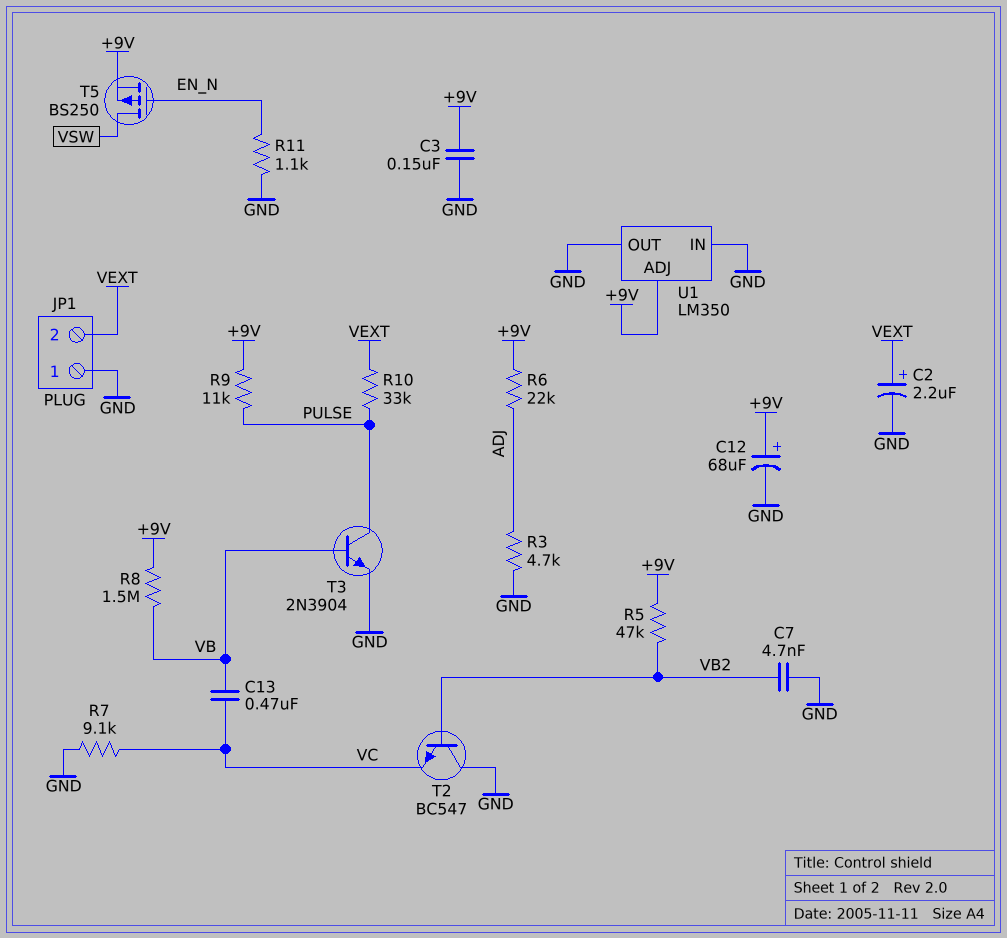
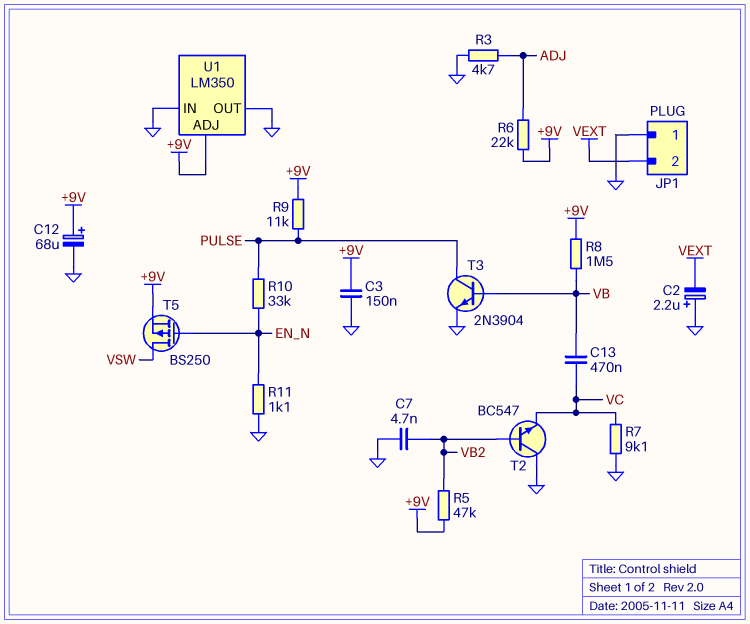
C2: 2.2uF (plus VEXT, minus GND) -> 2.2uF (plus GND, minus VEXT)
R10: 33k (PULSE, VEXT) -> 33k (EN_N, PULSE)

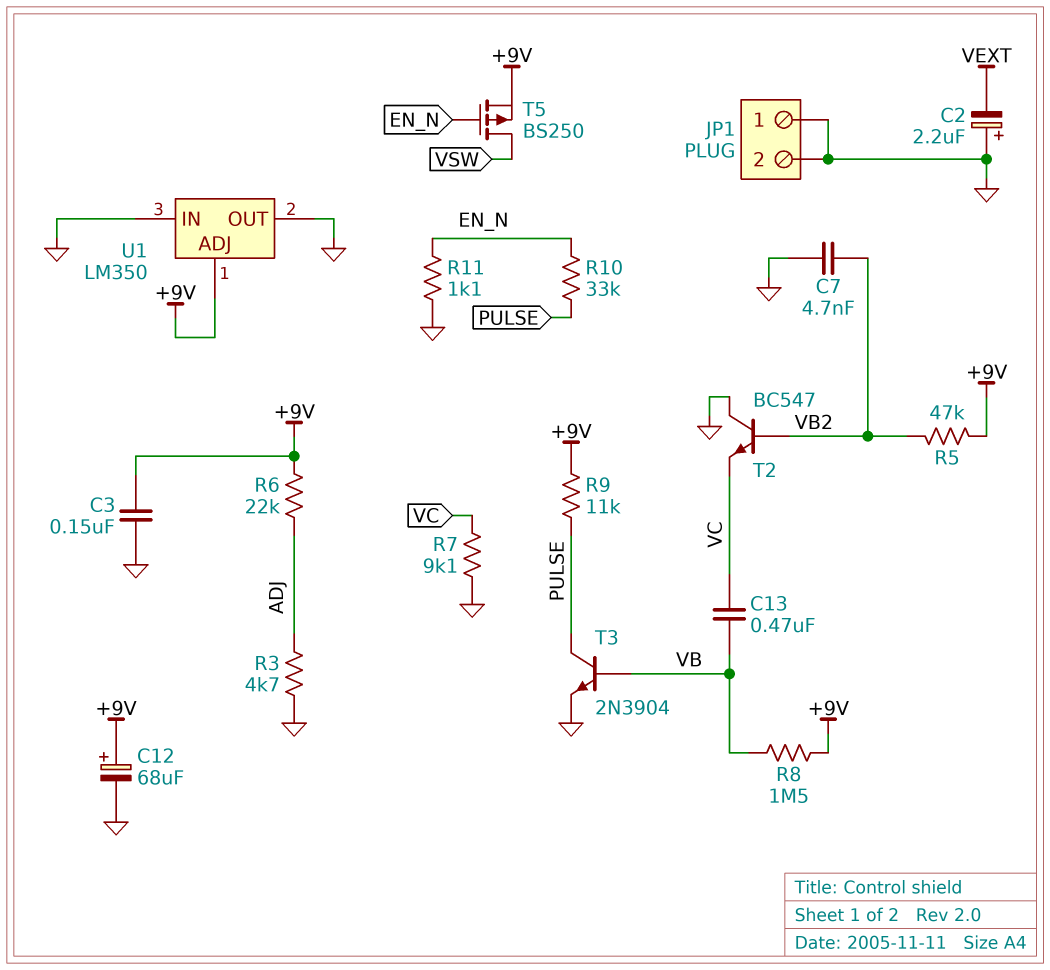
JP1 pin 2: VEXT -> GND

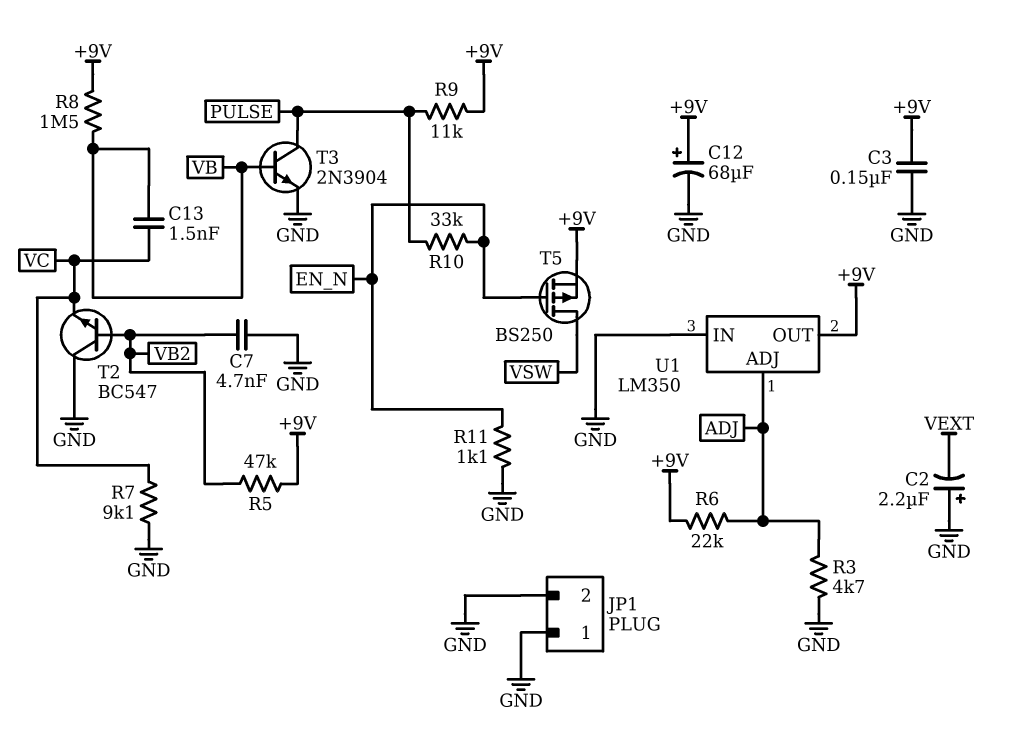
C13: 470nF (VB, VC) -> 1.5nF (VB, VC)
U1 pin ADJ: +9V -> ADJ
U1 pin OUT: GND -> +9V

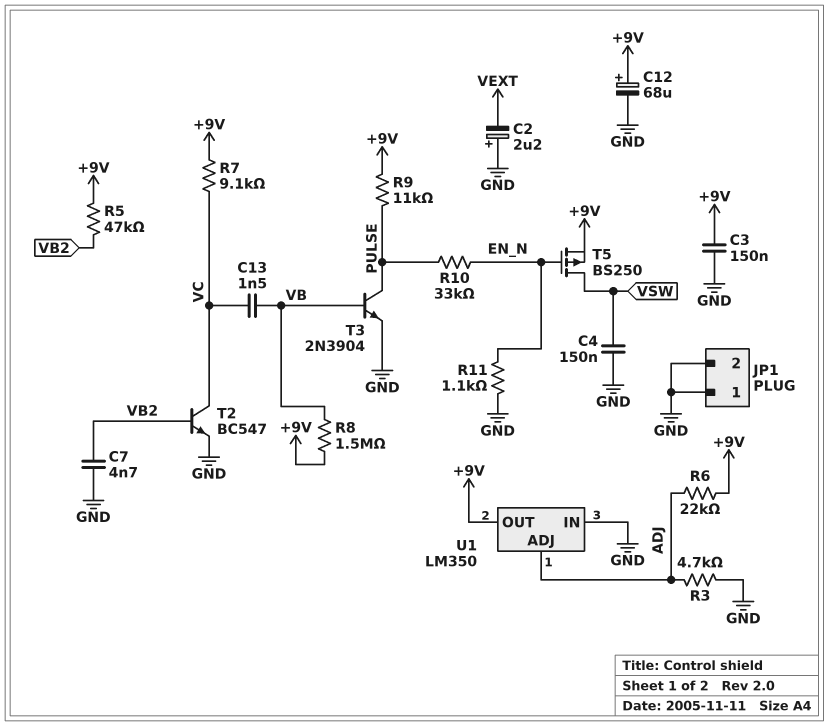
C4: none -> 150nF (GND, VSW)
R7: 9.1k (GND, VC) -> 9.1k (+9V, VC)
T2: NPN BC547 (B VB2, C GND, E VC) -> NPN BC547 (B VB2, C VC, E GND)

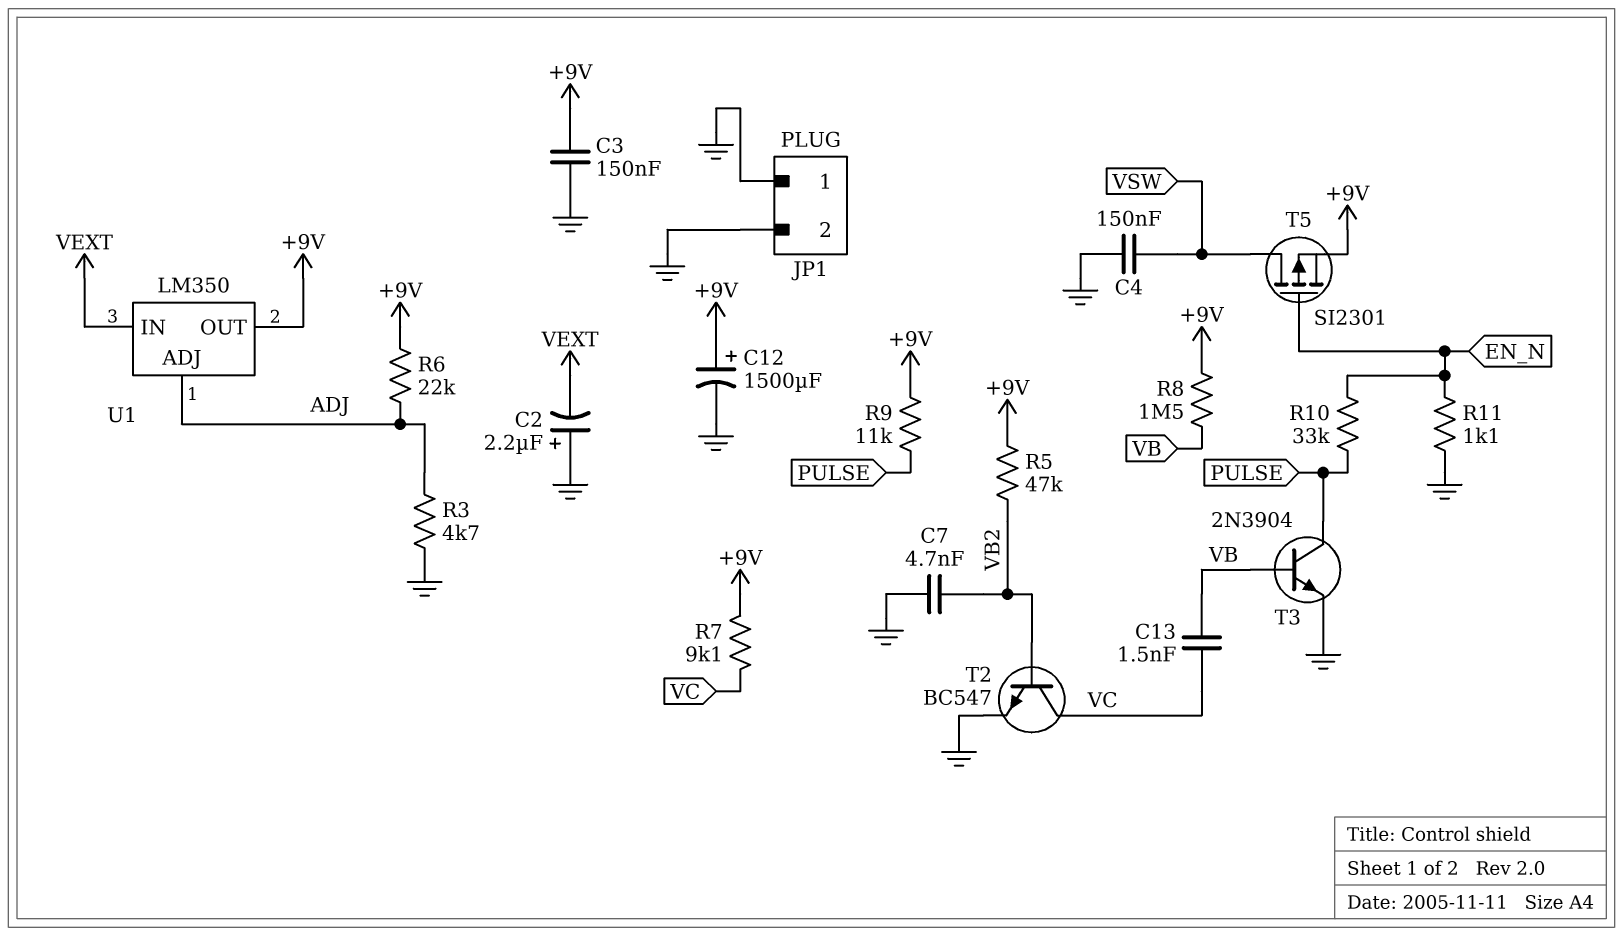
C12: 68uF (plus +9V, minus GND) -> 1500uF (plus +9V, minus GND)
T5: PMOS BS250 (G EN_N, D VSW, S +9V) -> PMOS SI2301 (G EN_N, D VSW, S +9V)
U1 pin IN: GND -> VEXT

